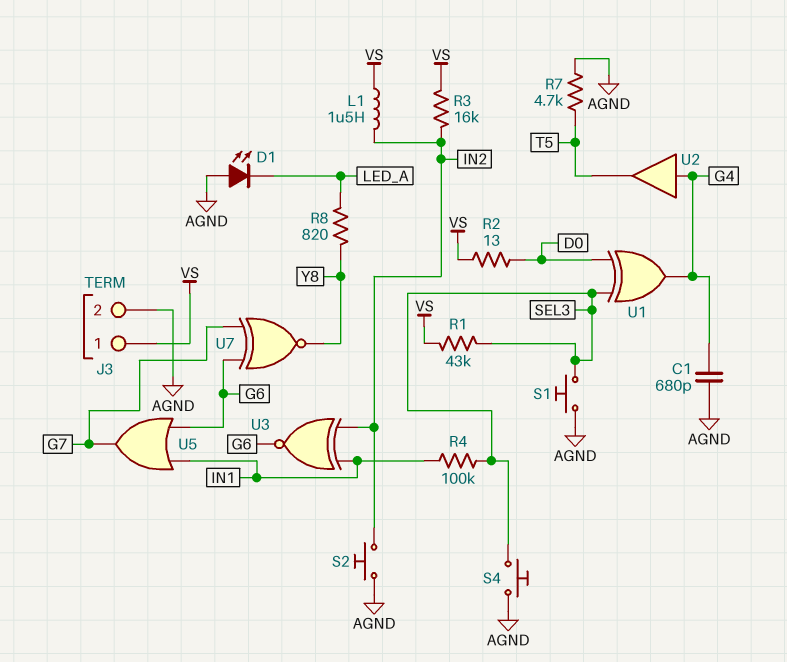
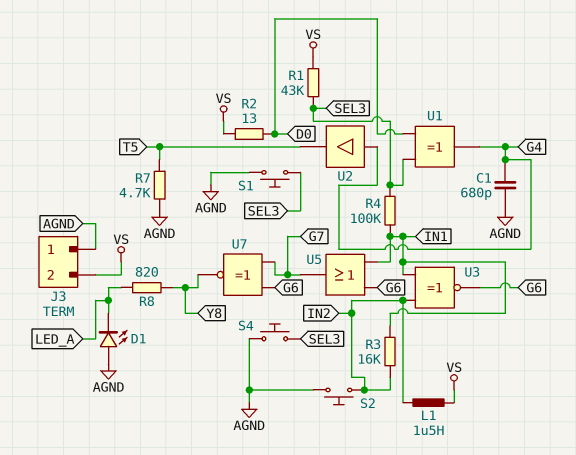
J3 pin 1: VS -> AGND
J3 pin 2: AGND -> VS
R3: 16k (IN2, VS) -> 16k (IN1, IN2)

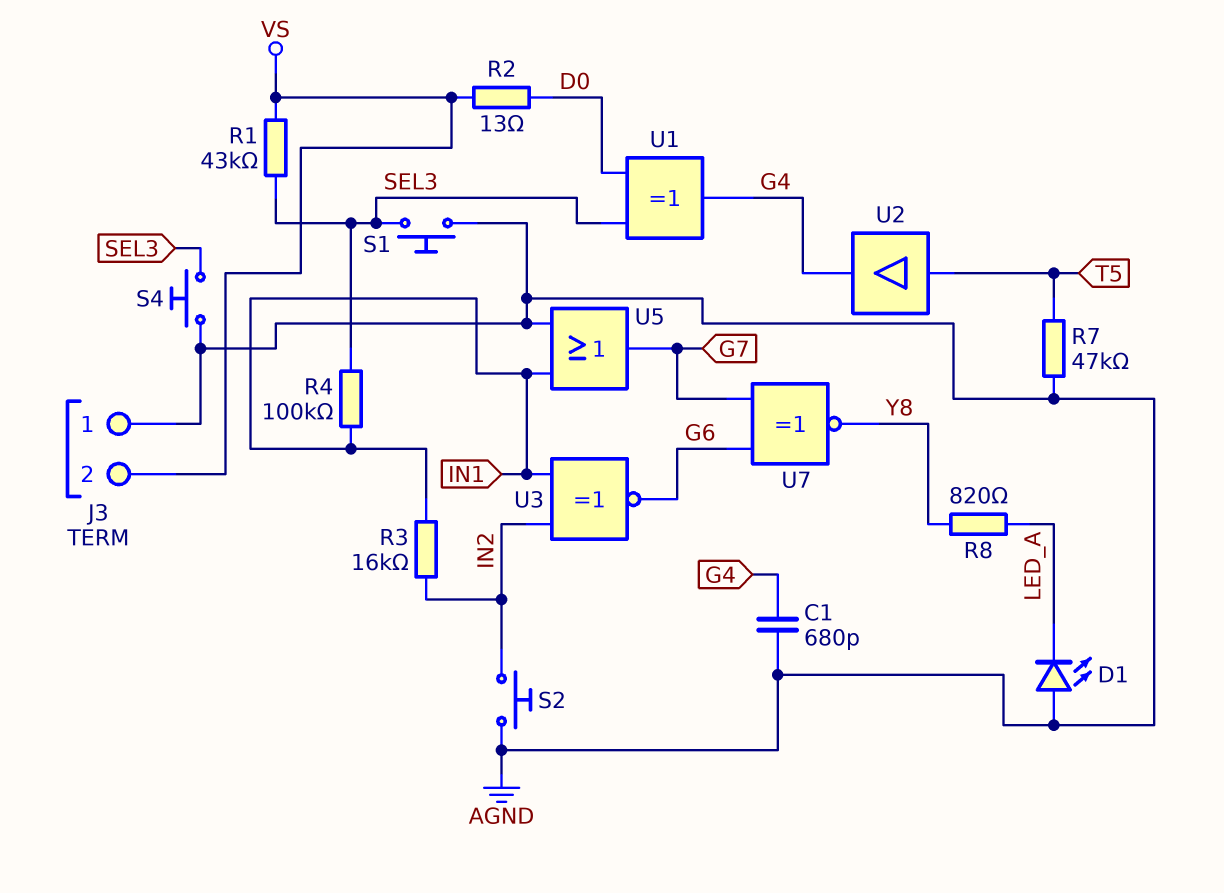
L1: 1.5uH (IN2, VS) -> none
R7: 4.7k (AGND, T5) -> 47k (AGND, T5)
U2: buffer (in G4, out T5) -> buffer (in T5, out G4)
U5: OR (in G6, in IN1, out G7) -> OR (in AGND, in IN1, out G7)

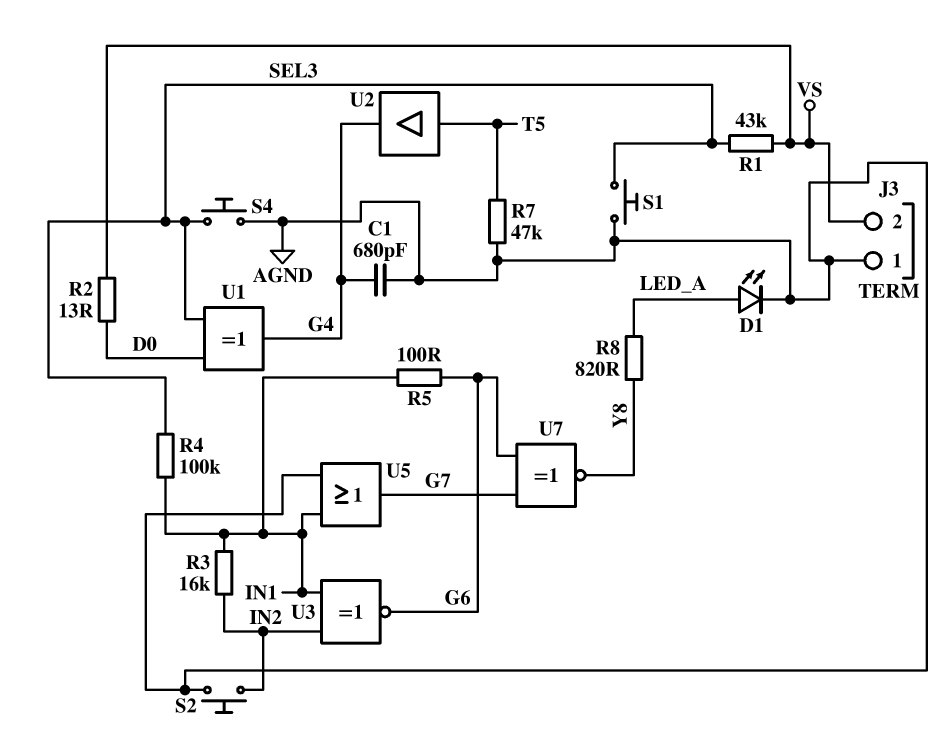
D1: LED (A AGND, K LED_A) -> LED (A LED_A, K AGND)
R5: none -> 100 (G6, IN1)

